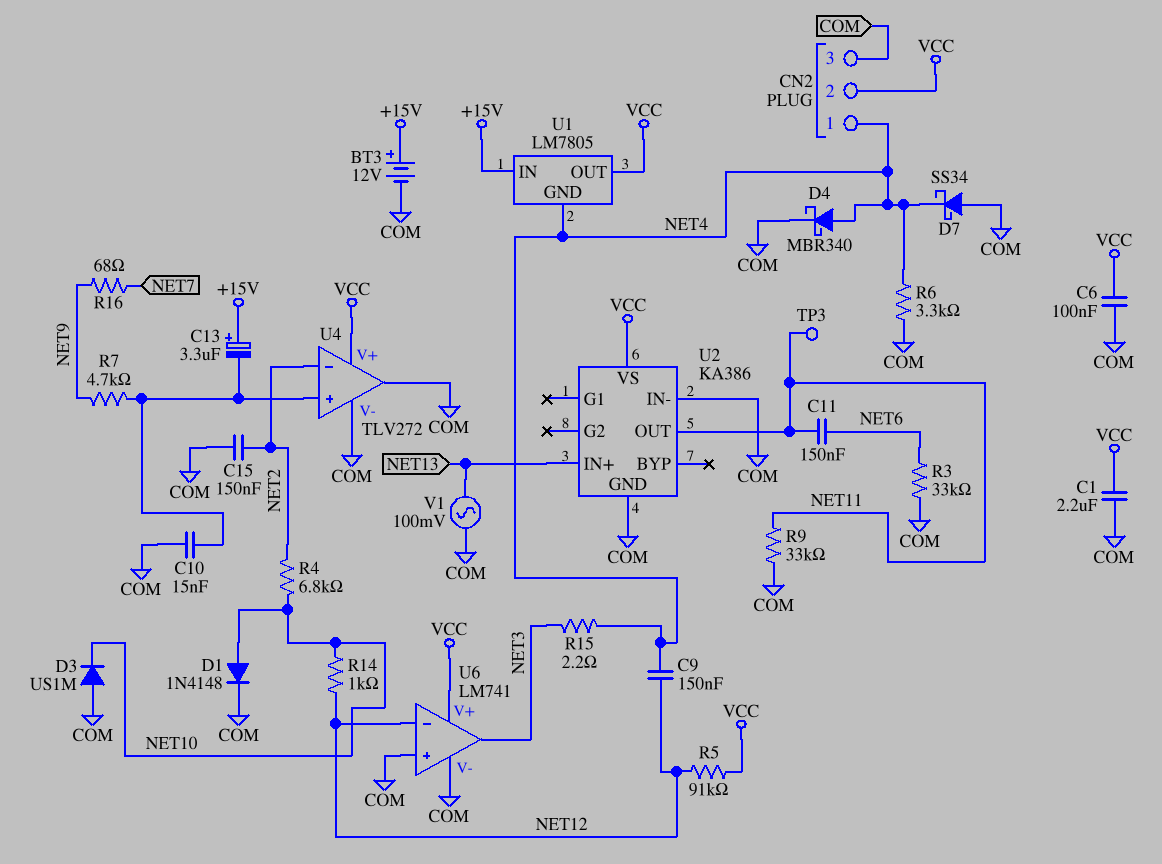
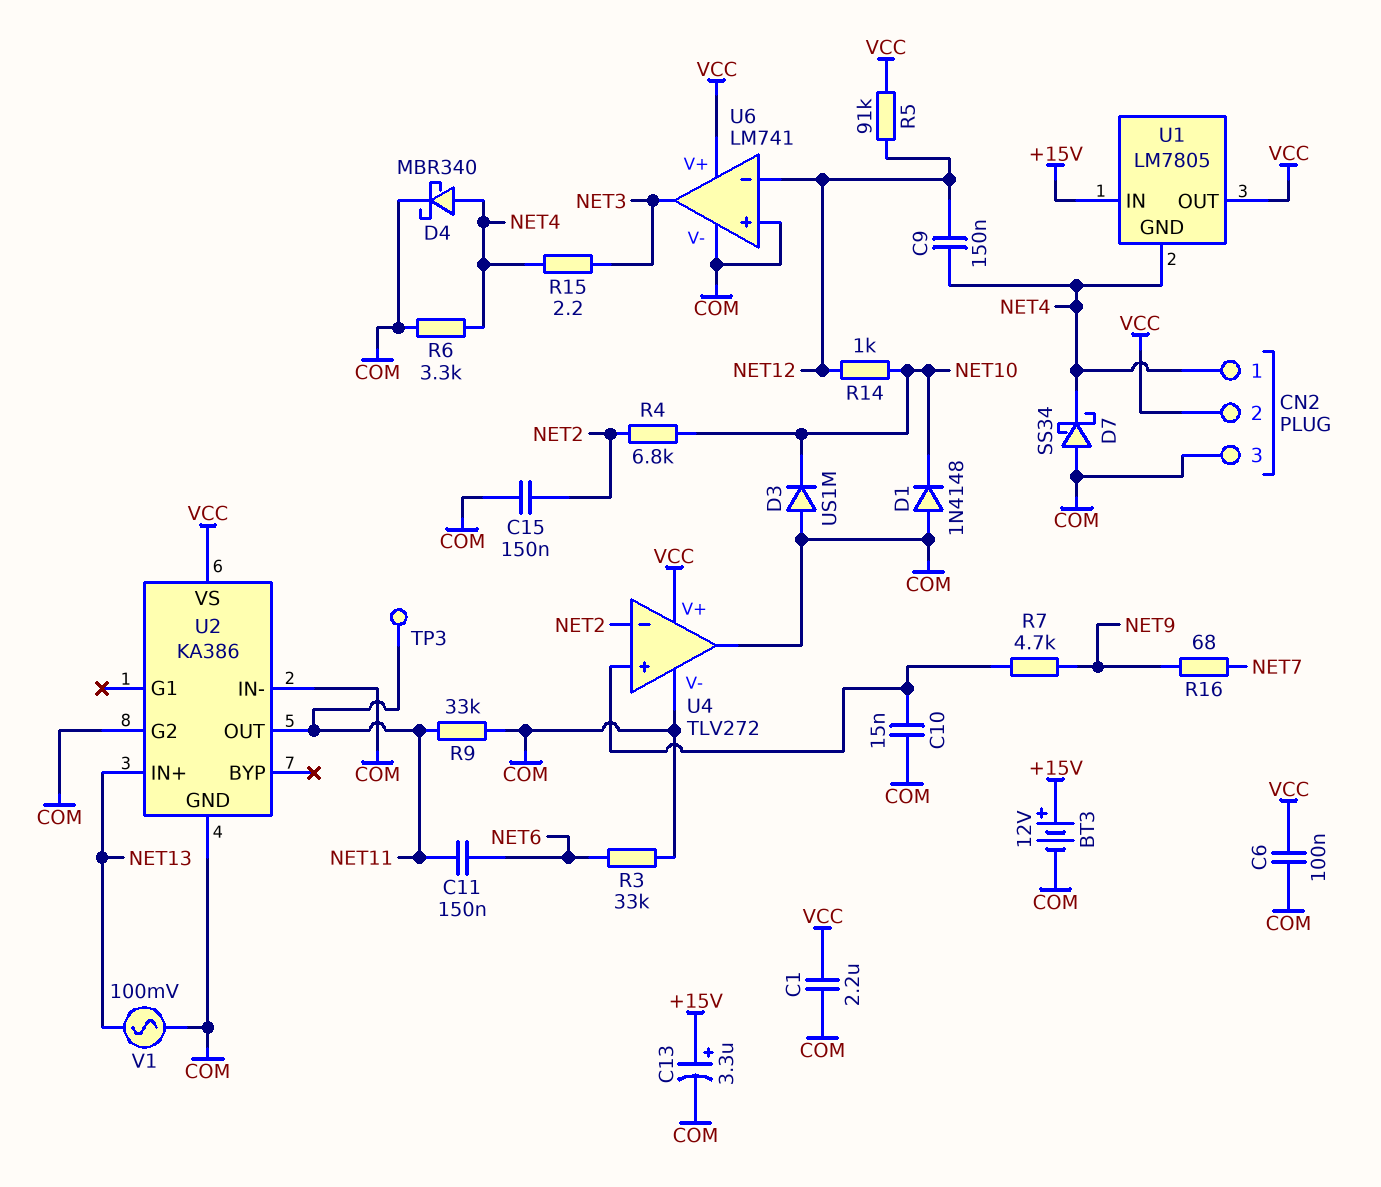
C13: 3.3uF (plus +15V, minus U4/in+) -> 3.3uF (plus +15V, minus COM)
D1: diode 1N4148 (A NET10, K COM) -> diode 1N4148 (A COM, K NET10)
U2 pin G2: none -> COM

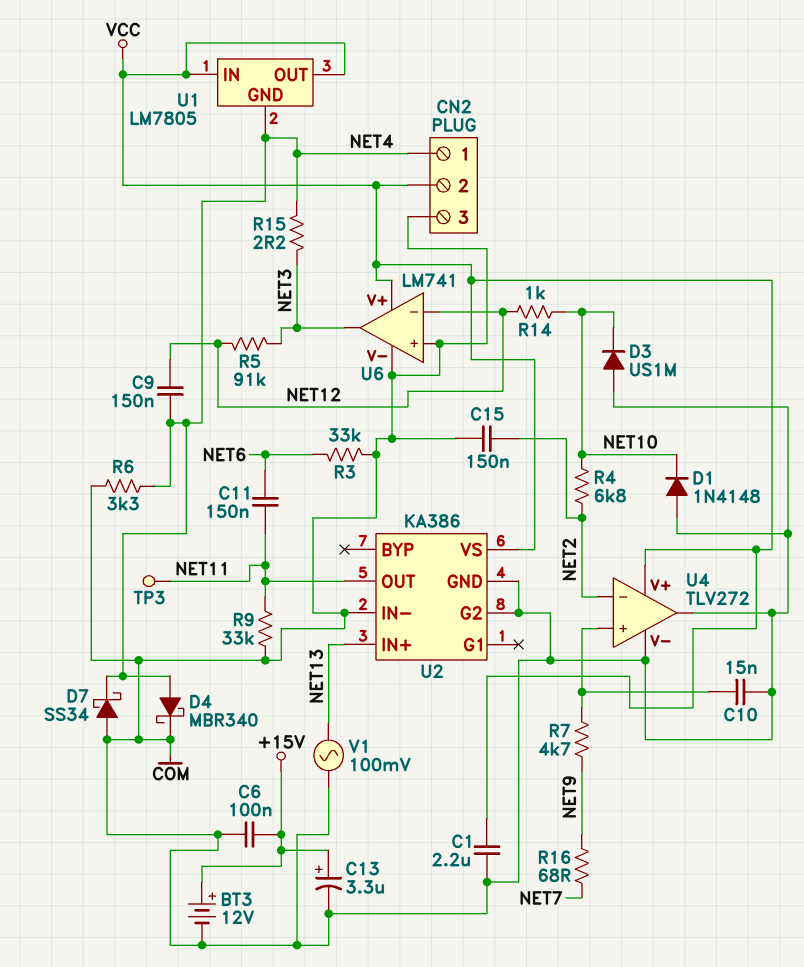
C6: 100nF (COM, VCC) -> 100nF (+15V, COM)
R5: 91k (NET12, VCC) -> 91k (NET3, NET12)
U1 pin IN: +15V -> VCC

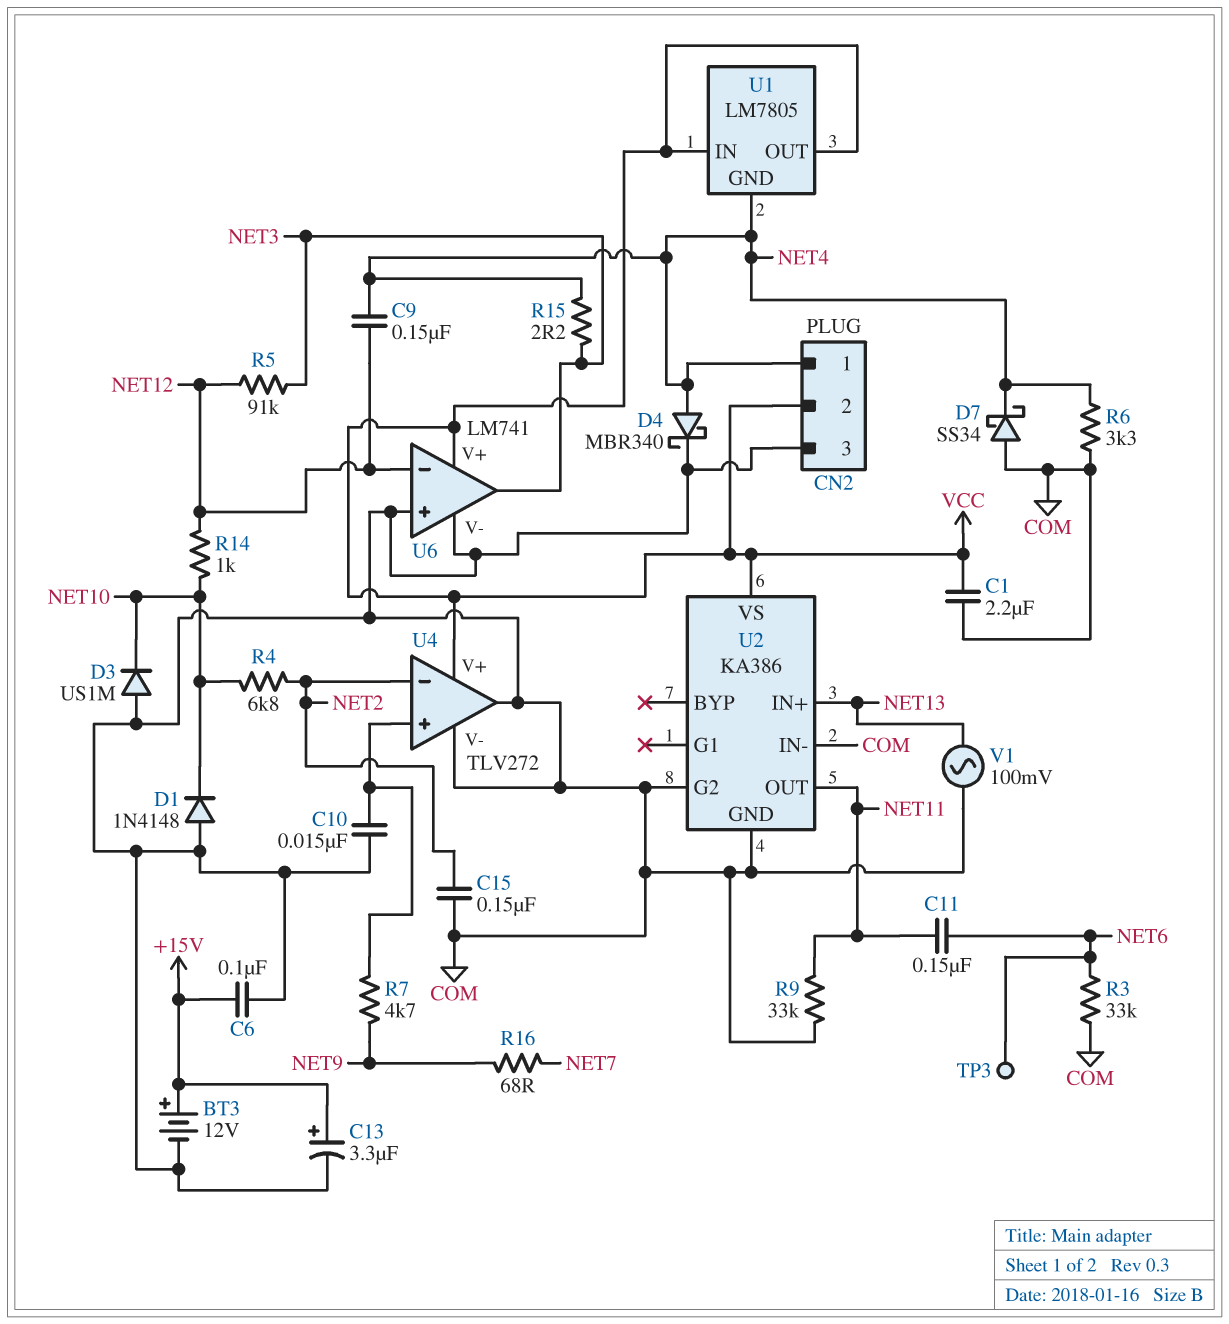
TP3: test point (NET11) -> test point (NET6)

